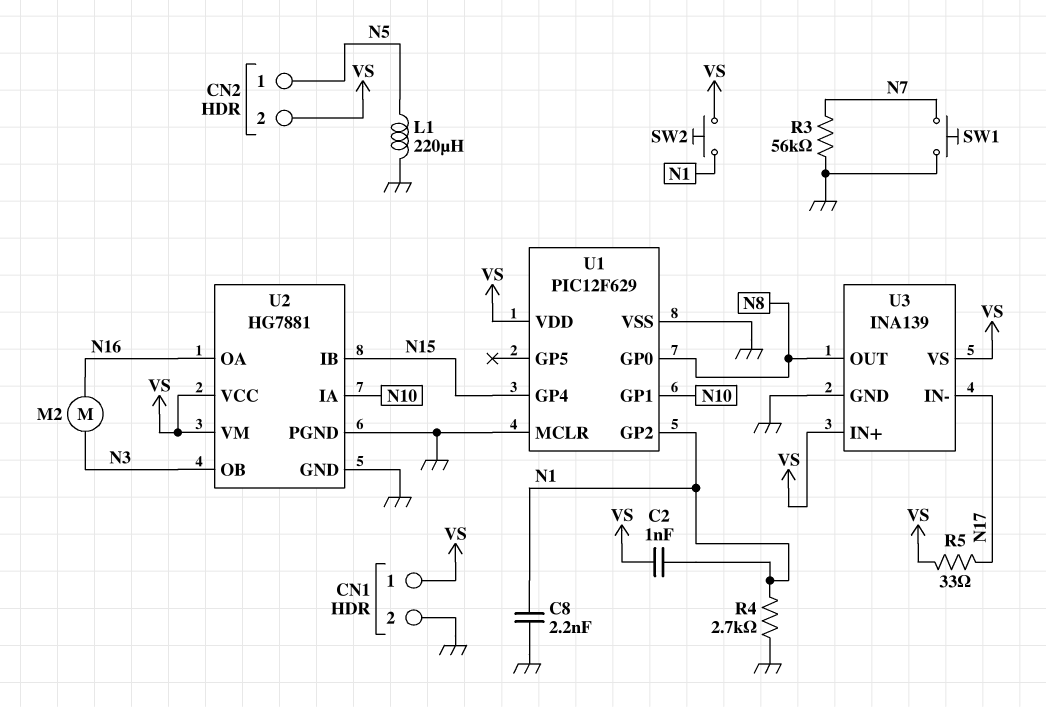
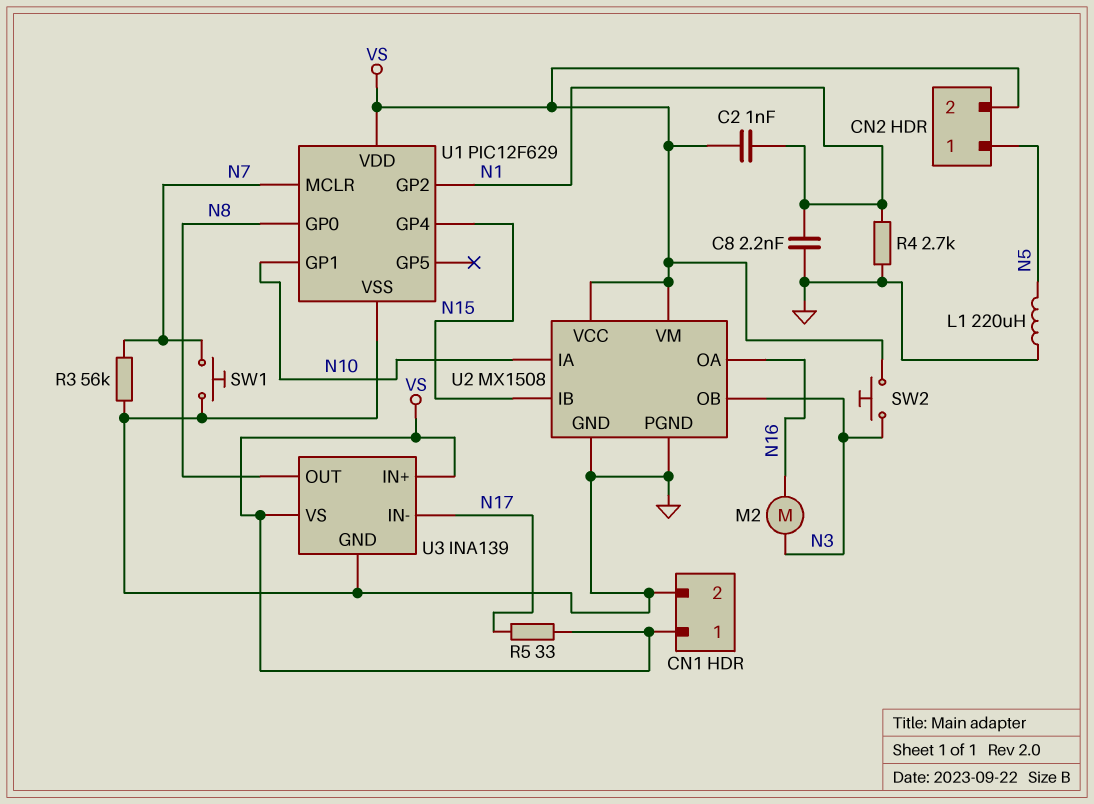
SW2: button (N1, VS) -> button (N3, VS)
U1 pin MCLR: GND -> N7
U2: HG7881 -> MX1508

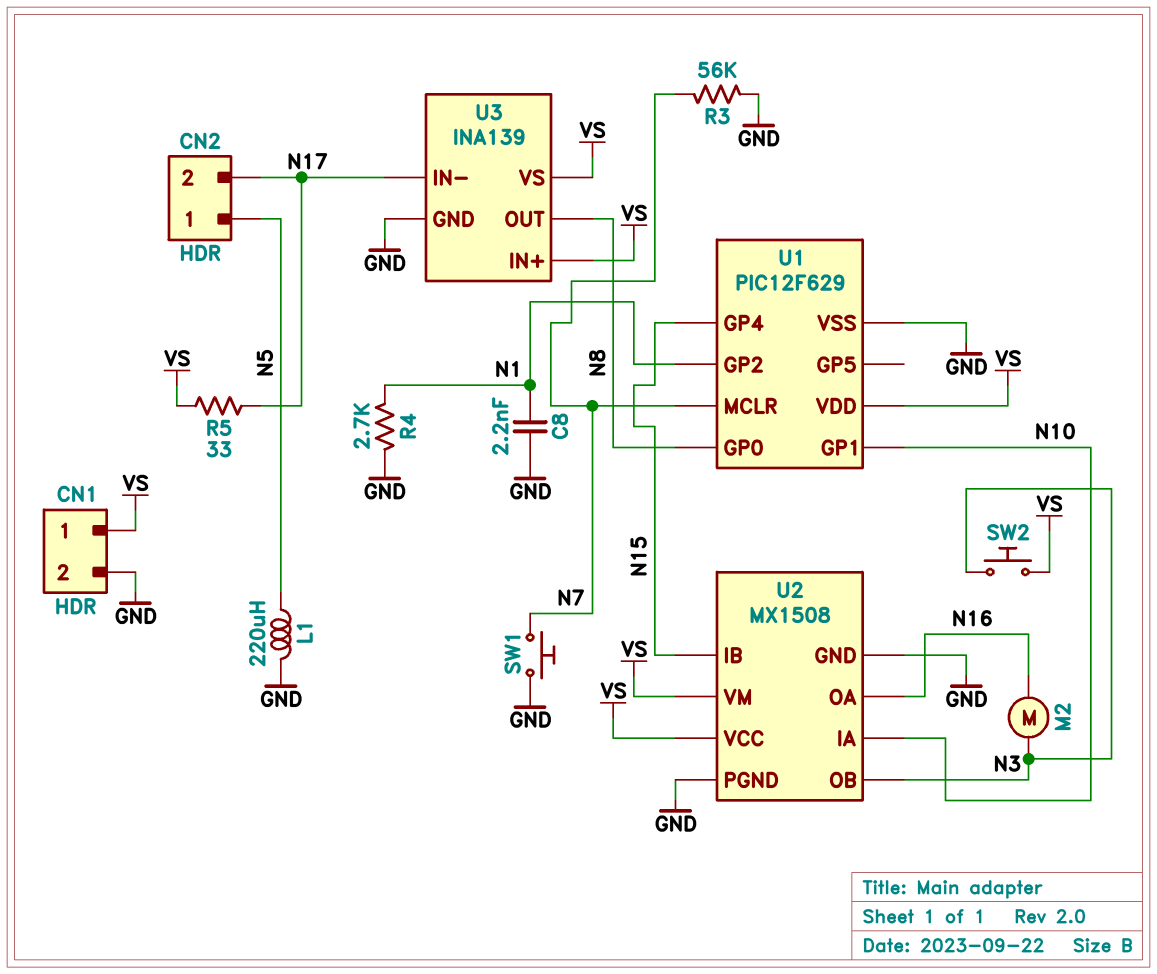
C2: 1nF (N1, VS) -> none
CN2 pin 2: VS -> N17

